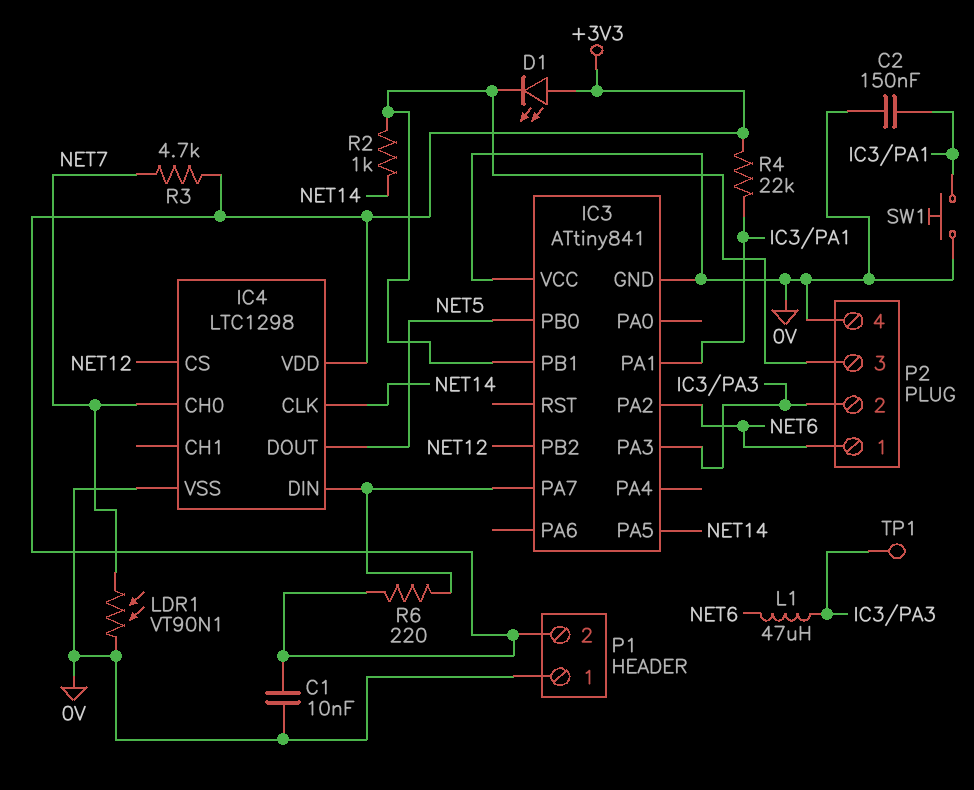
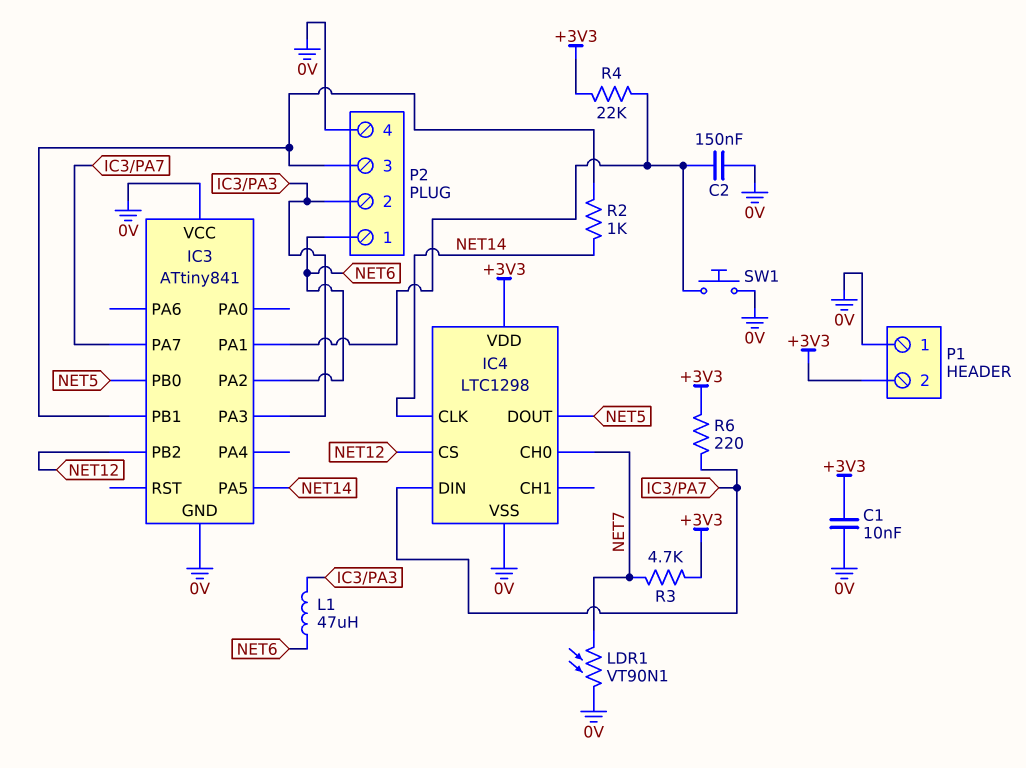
D1: LED (A +3V3, K IC3/PB1) -> none
TP1: test point (IC3/PA3) -> none

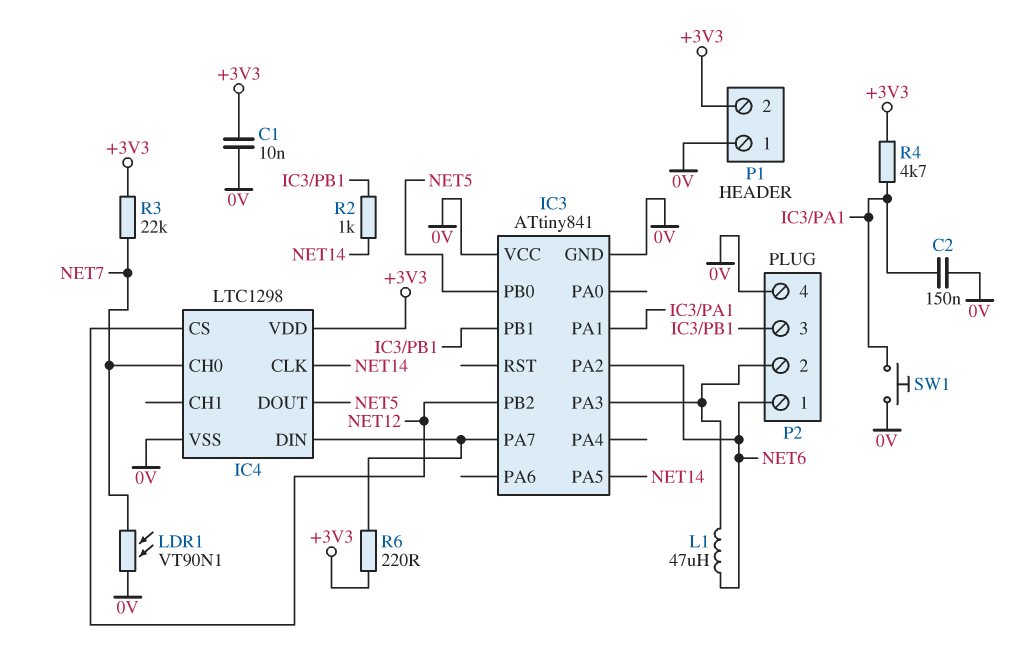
R3: 4.7k (+3V3, NET7) -> 22k (+3V3, NET7)
R4: 22k (+3V3, IC3/PA1) -> 4.7k (+3V3, IC3/PA1)

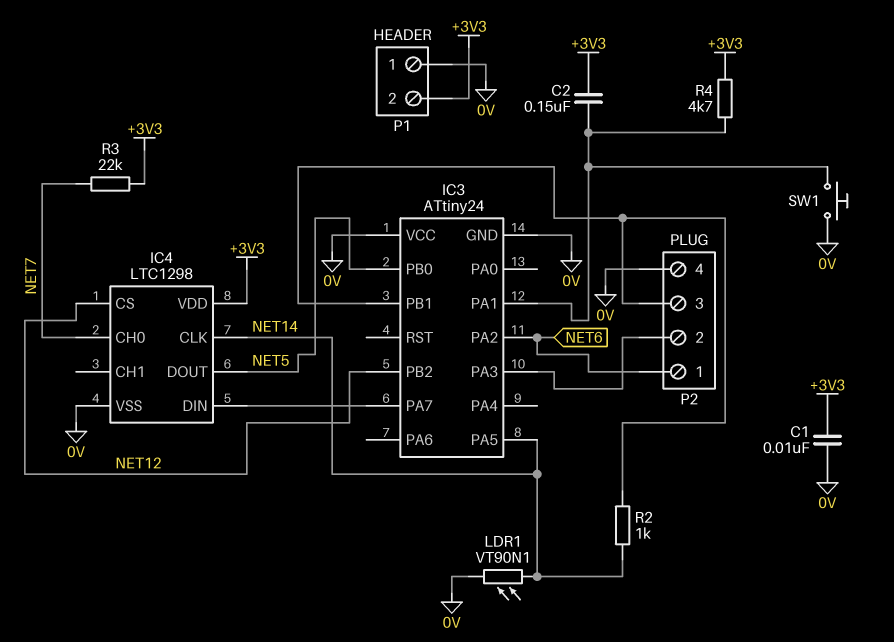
C2: 150nF (0V, IC3/PA1) -> 150nF (+3V3, IC3/PA1)
IC3: ATtiny841 -> ATtiny24
L1: 47uH (IC3/PA3, NET6) -> none
LDR1: VT90N1 (0V, NET7) -> VT90N1 (0V, NET14)
R6: 220 (+3V3, IC3/PA7) -> none

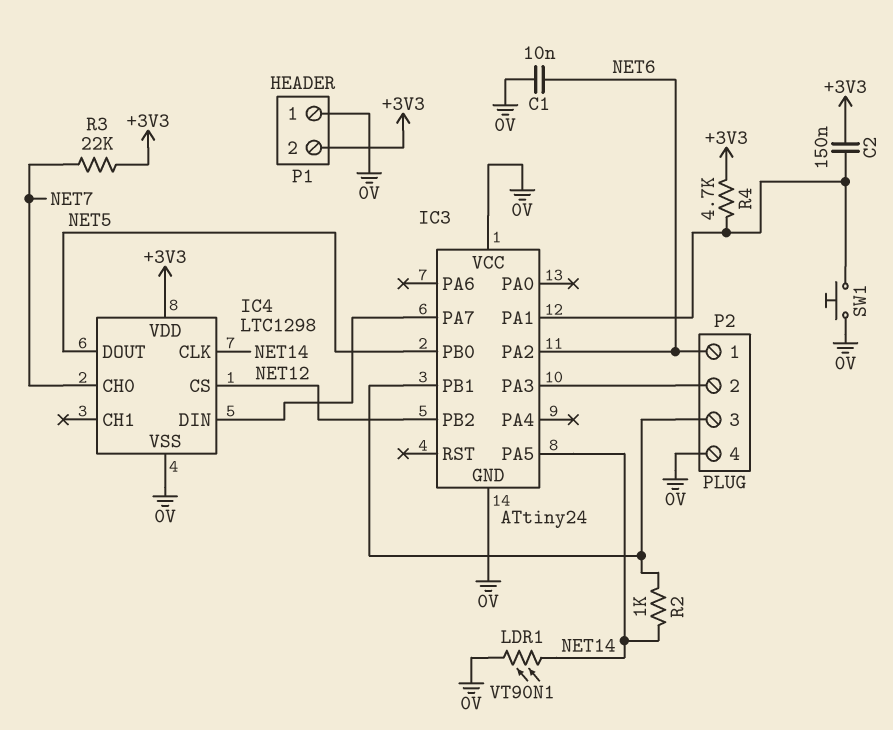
C1: 10nF (+3V3, 0V) -> 10nF (0V, NET6)

